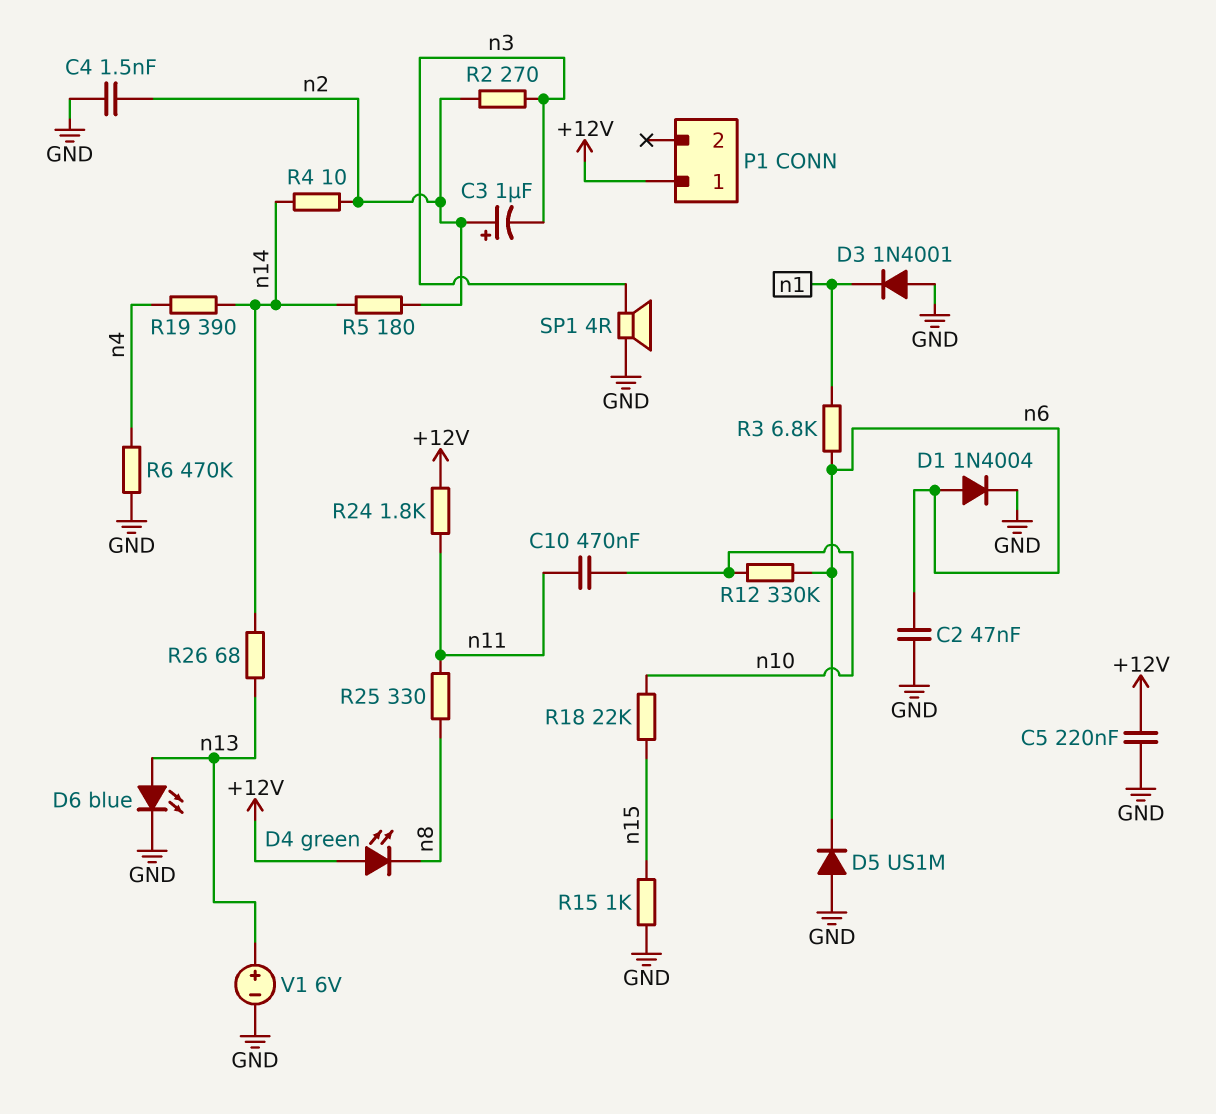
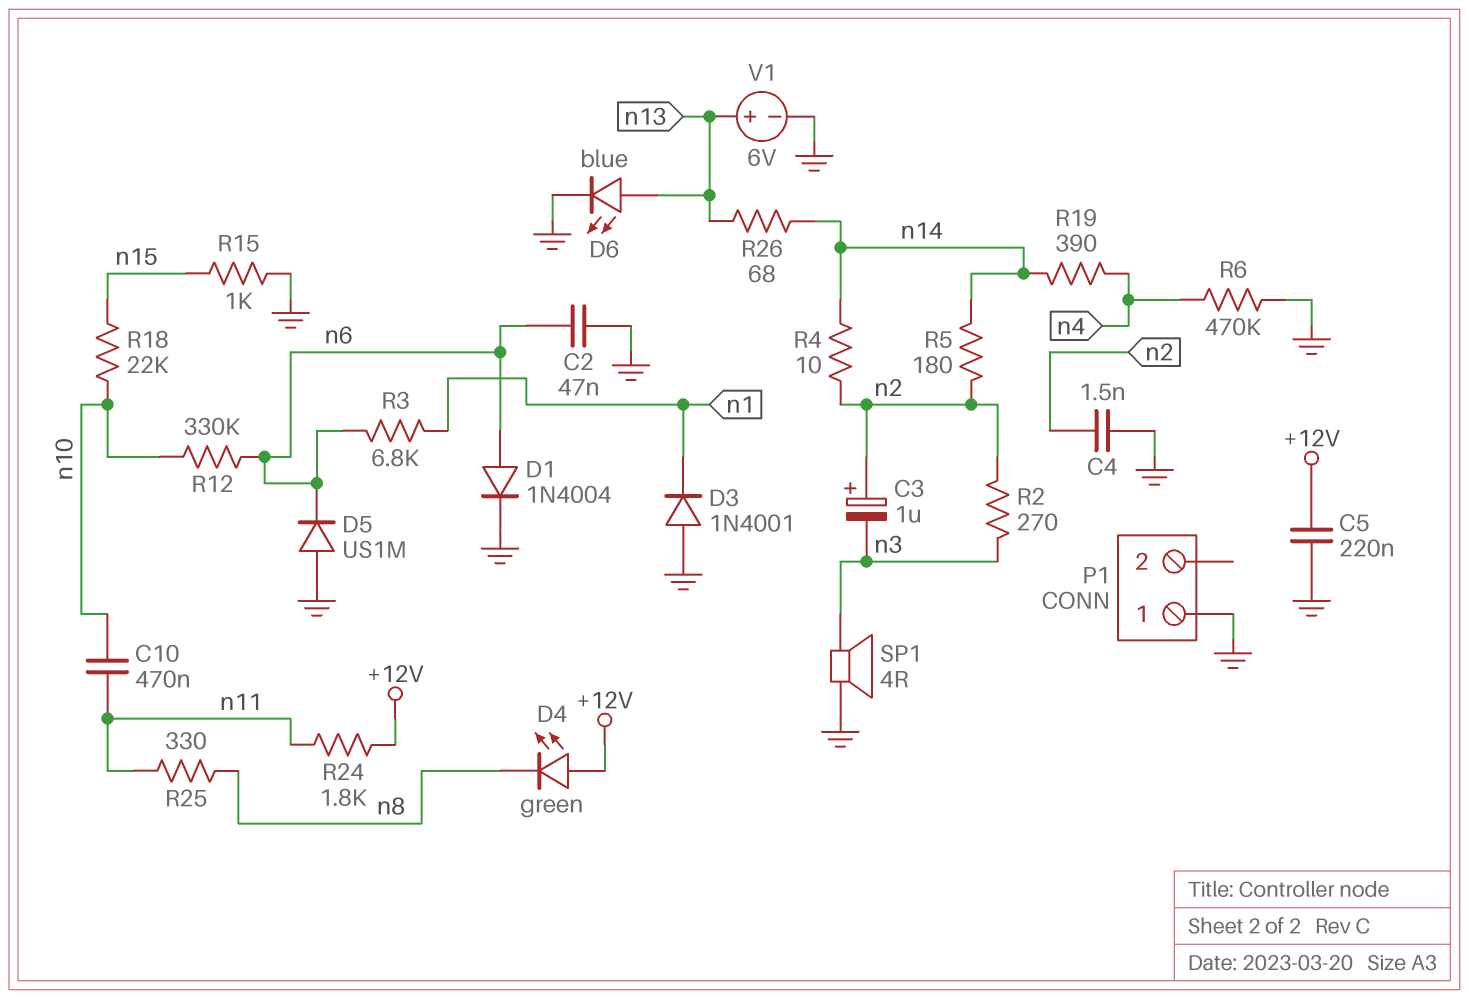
P1 pin 1: +12V -> GND

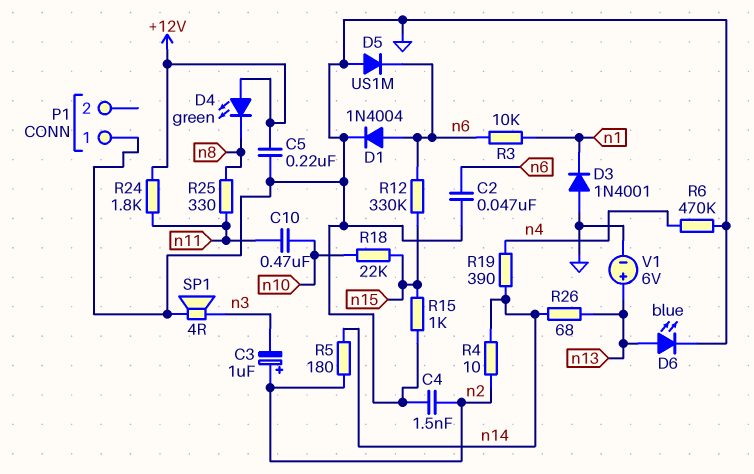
R2: 270 (n2, n3) -> none
R3: 6.8k (n1, n6) -> 10k (n1, n6)
R12: 330k (n6, n10) -> 330k (n6, n15)

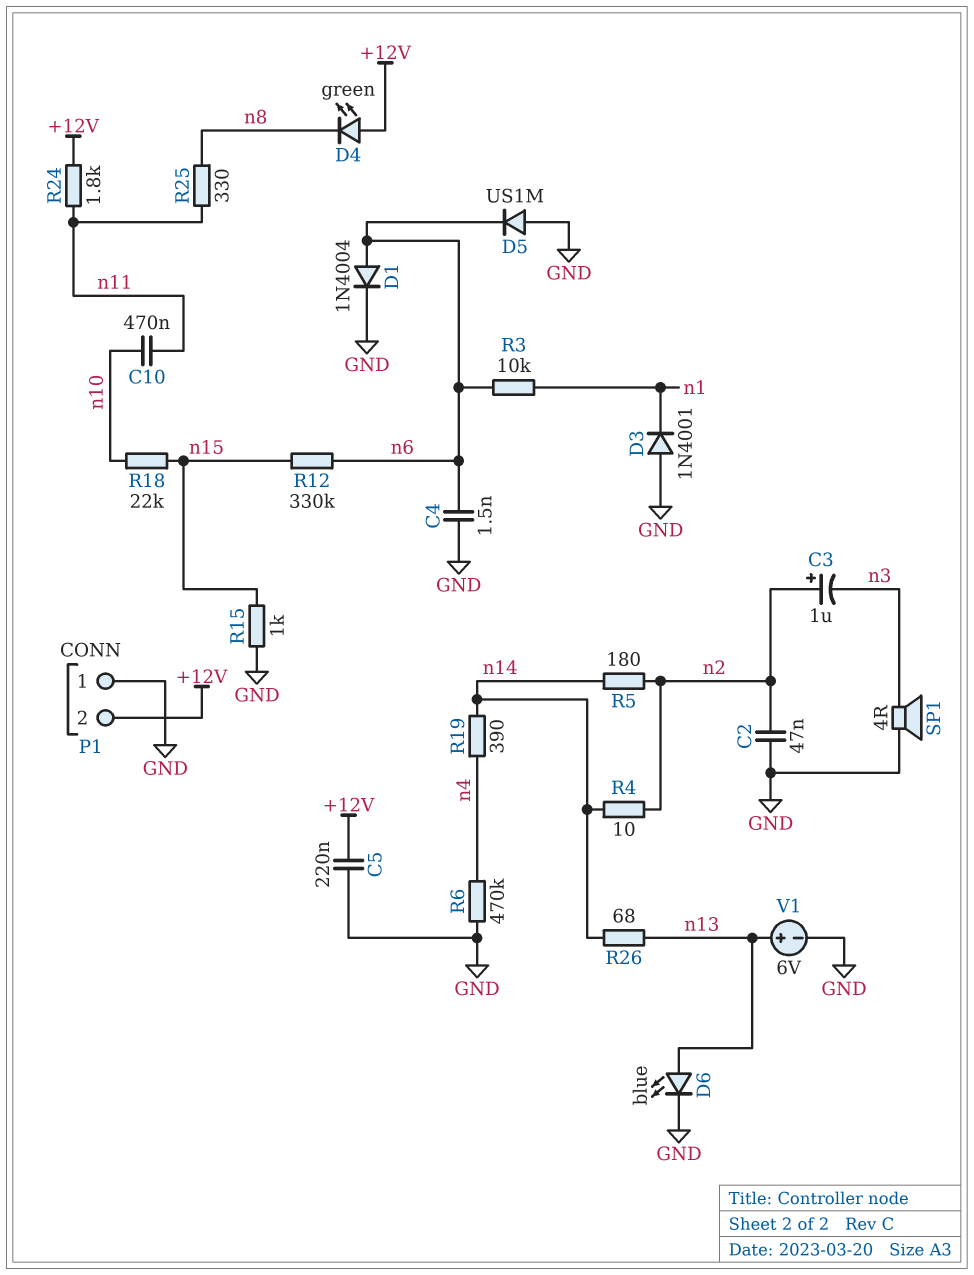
C2: 47nF (GND, n6) -> 47nF (GND, n2)
C4: 1.5nF (GND, n2) -> 1.5nF (GND, n6)
P1 pin 2: none -> +12V

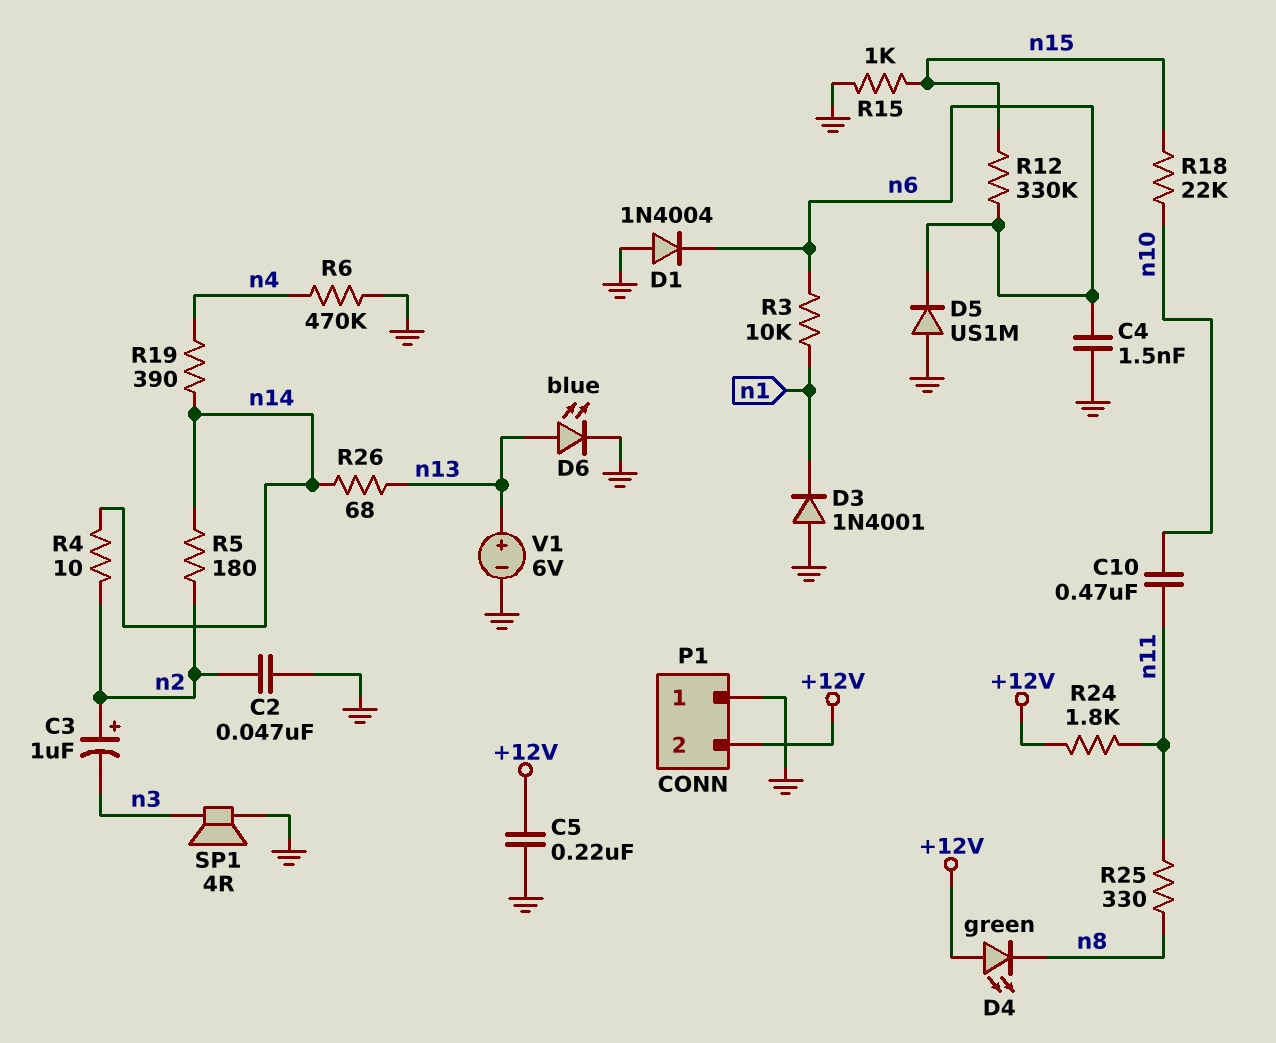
D1: diode 1N4004 (A n6, K GND) -> diode 1N4004 (A GND, K n6)

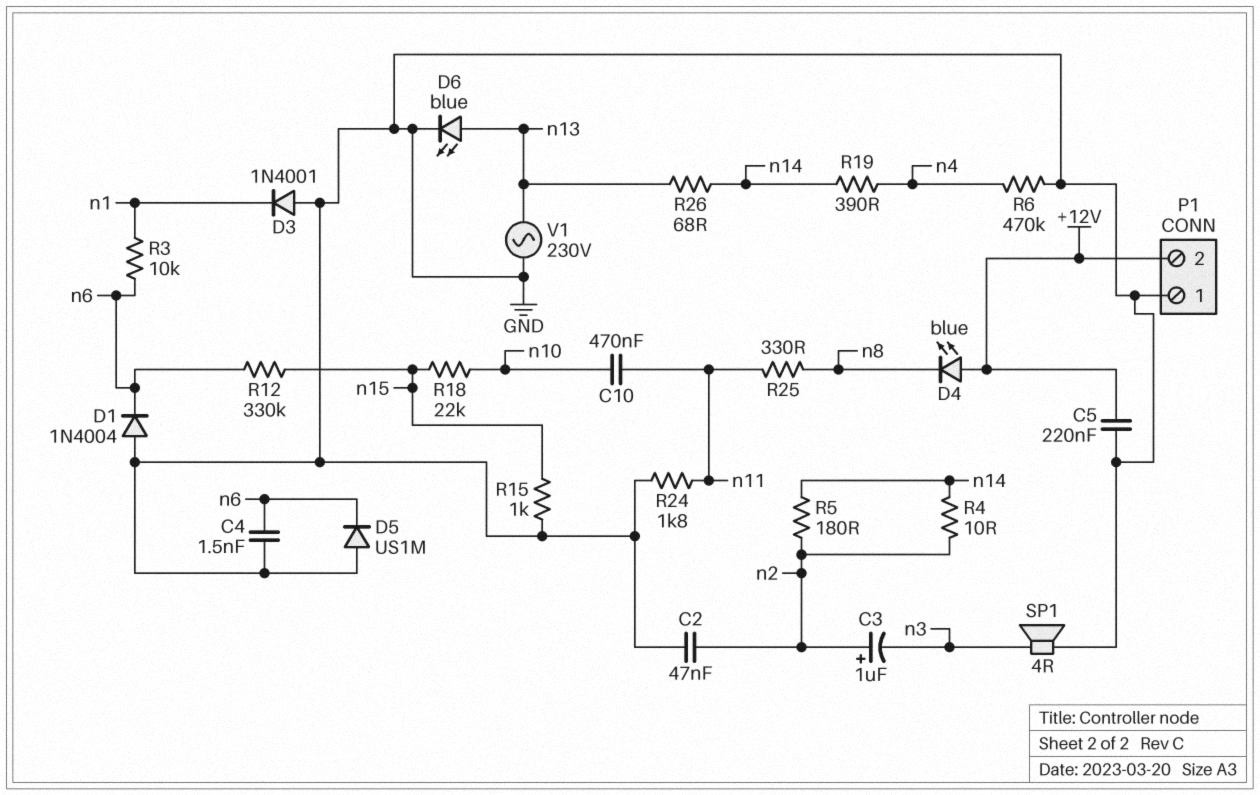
D4: LED green (A +12V, K n8) -> LED blue (A +12V, K n8)
R24: 1.8k (+12V, n11) -> 1.8k (GND, n11)
V1: 6V (plus n13, minus GND) -> AC 230V (GND, n13)

